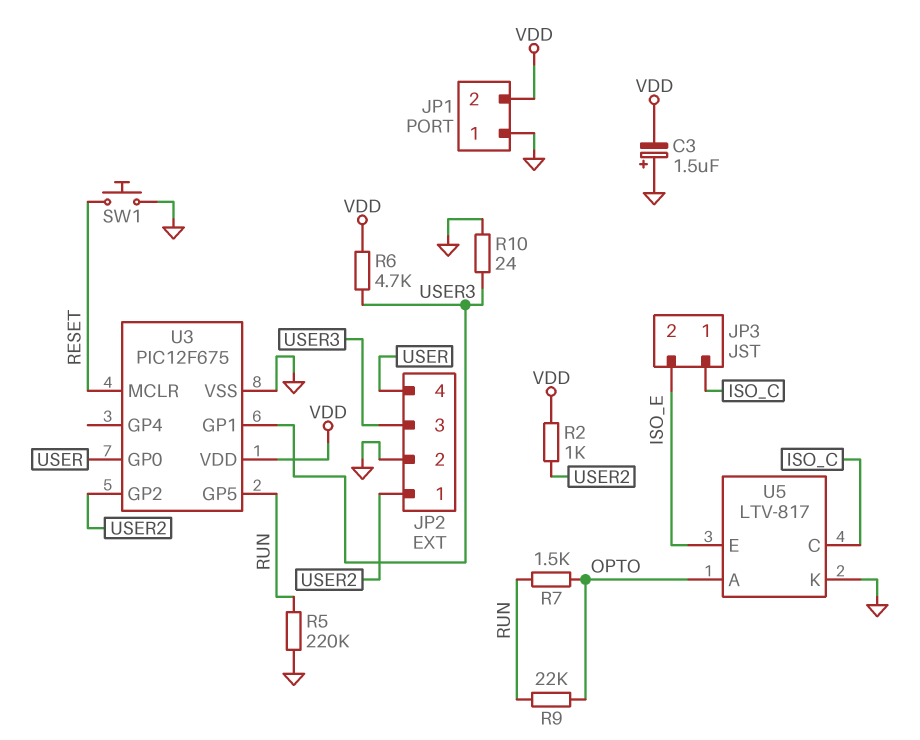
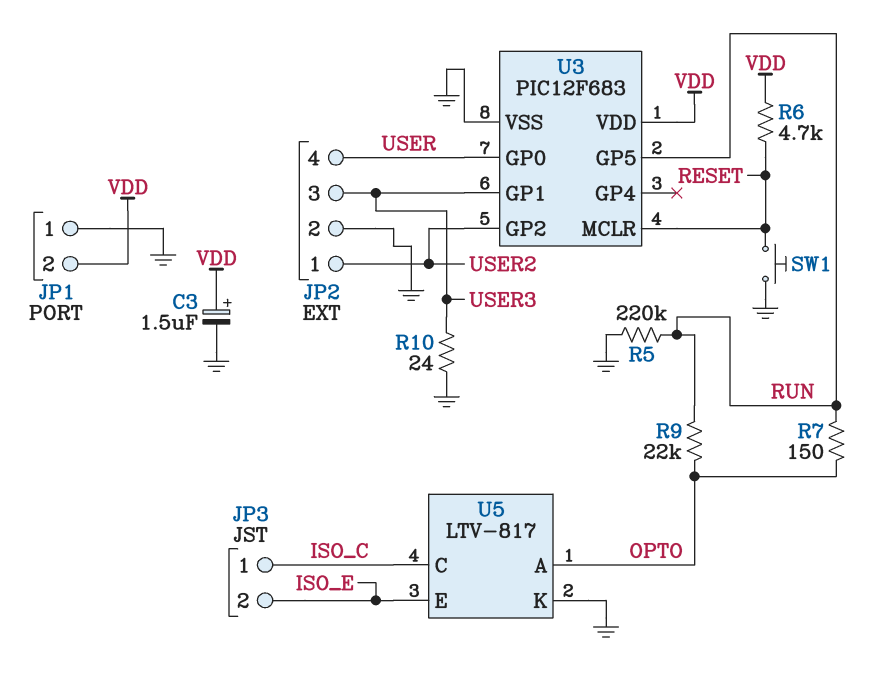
C3: 1.5uF (plus GND, minus VDD) -> 1.5uF (plus VDD, minus GND)
R2: 1k (USER2, VDD) -> none
R6: 4.7k (USER3, VDD) -> 4.7k (RESET, VDD)
R7: 1.5k (OPTO, RUN) -> 150 (OPTO, RUN)
U3: PIC12F675 -> PIC12F683

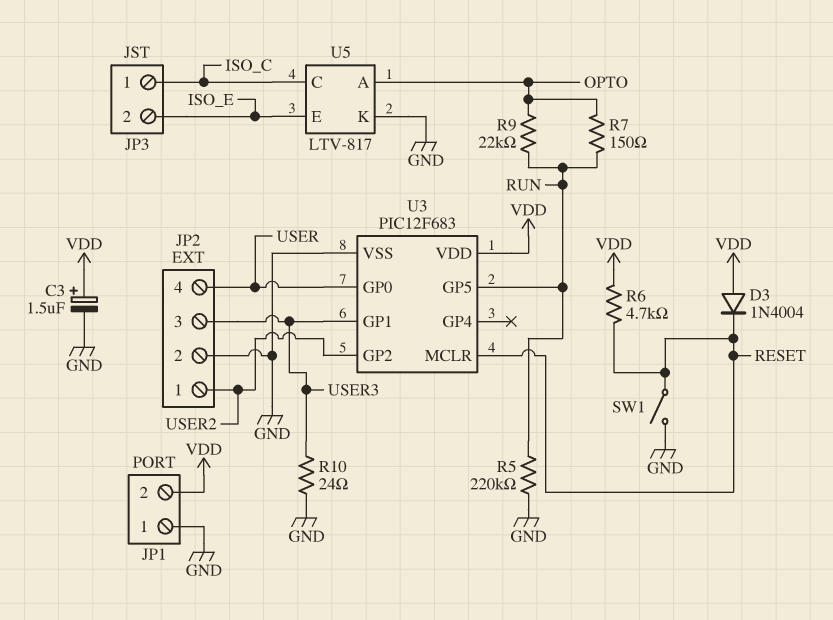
D3: none -> diode 1N4004 (A VDD, K RESET)
SW1: button (GND, RESET) -> switch (GND, RESET)

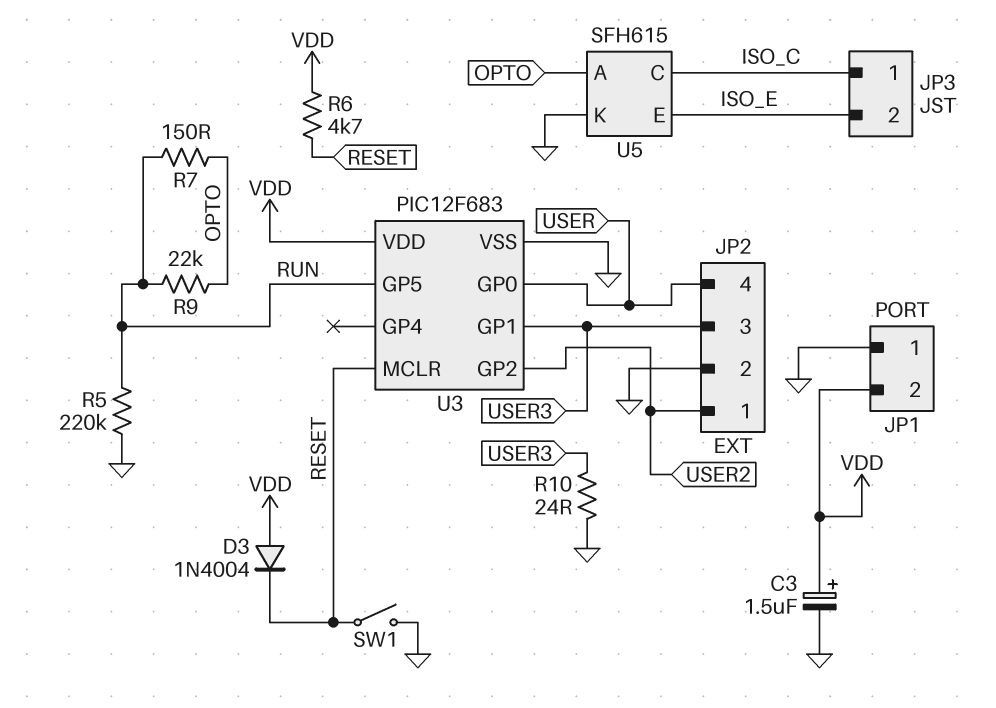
U5: LTV-817 -> SFH615

